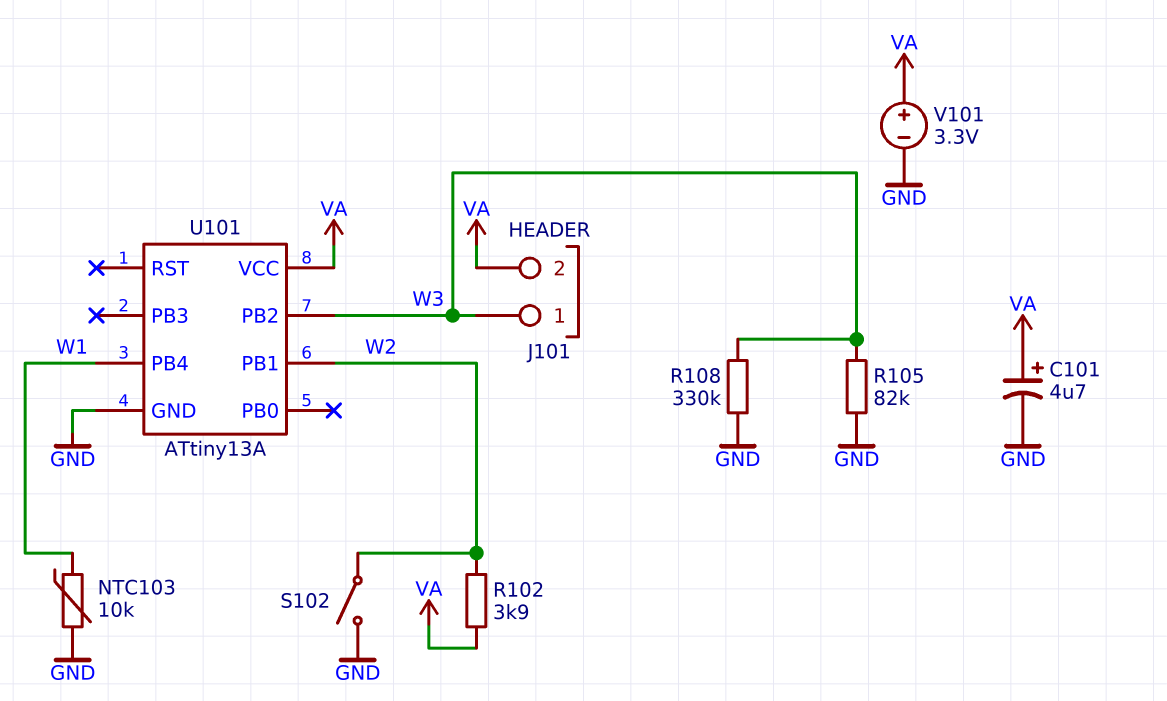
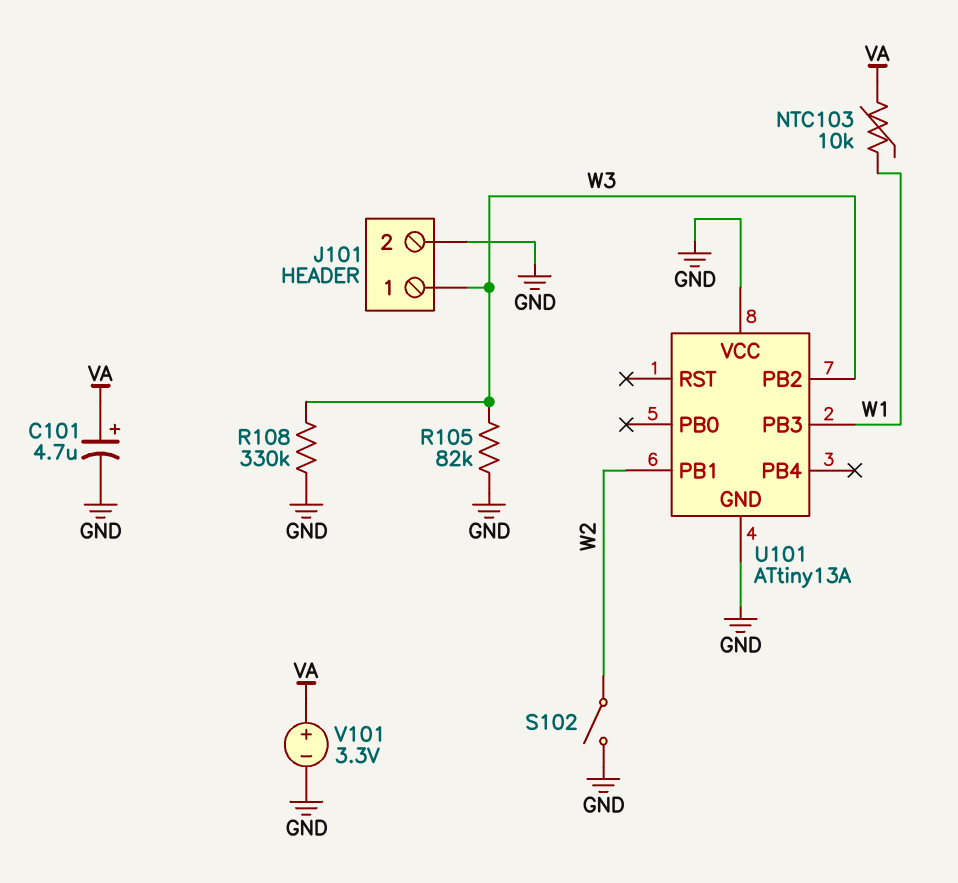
J101 pin 2: VA -> GND
NTC103: 10k (GND, W1) -> 10k (VA, W1)
R102: 3.9k (VA, W2) -> none
U101 pin PB3: none -> W1
U101 pin PB4: W1 -> none
U101 pin VCC: VA -> GND

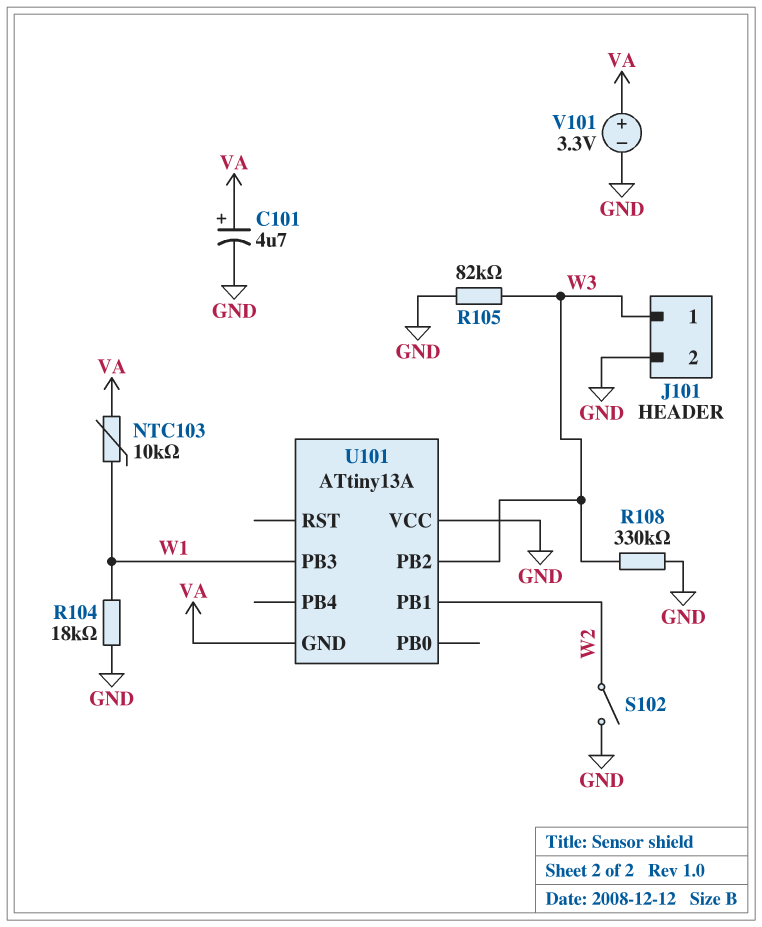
R104: none -> 18k (GND, W1)
U101 pin GND: GND -> VA

